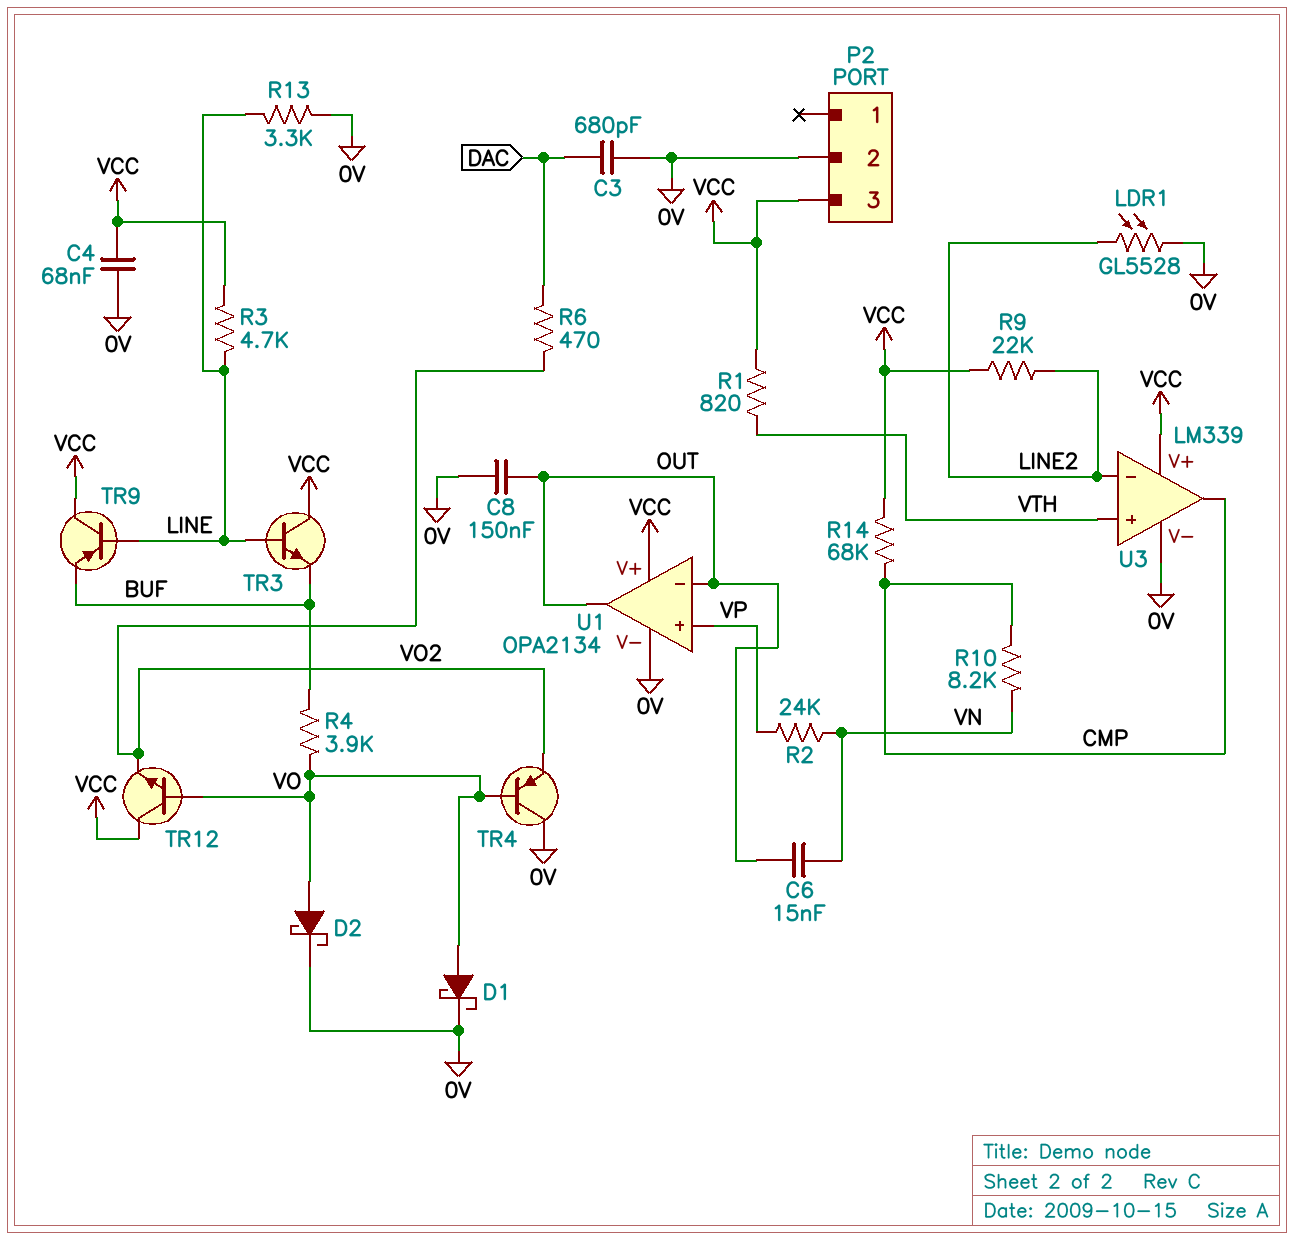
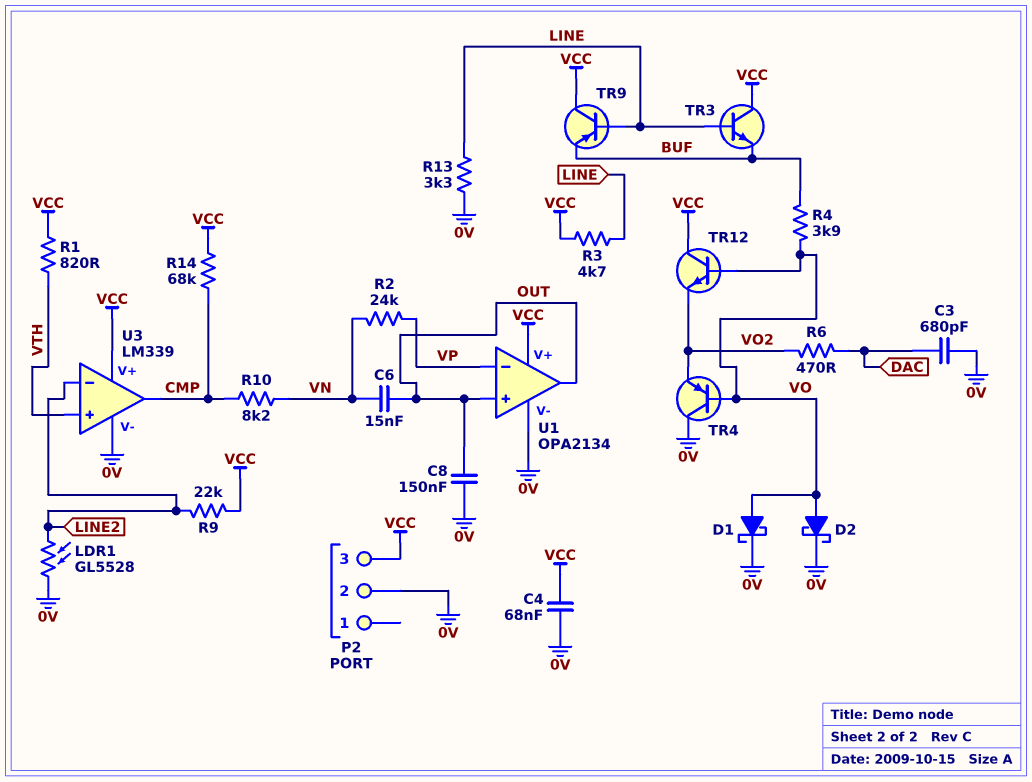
U1 pin in+: VP -> OUT
U1 pin in-: OUT -> VP

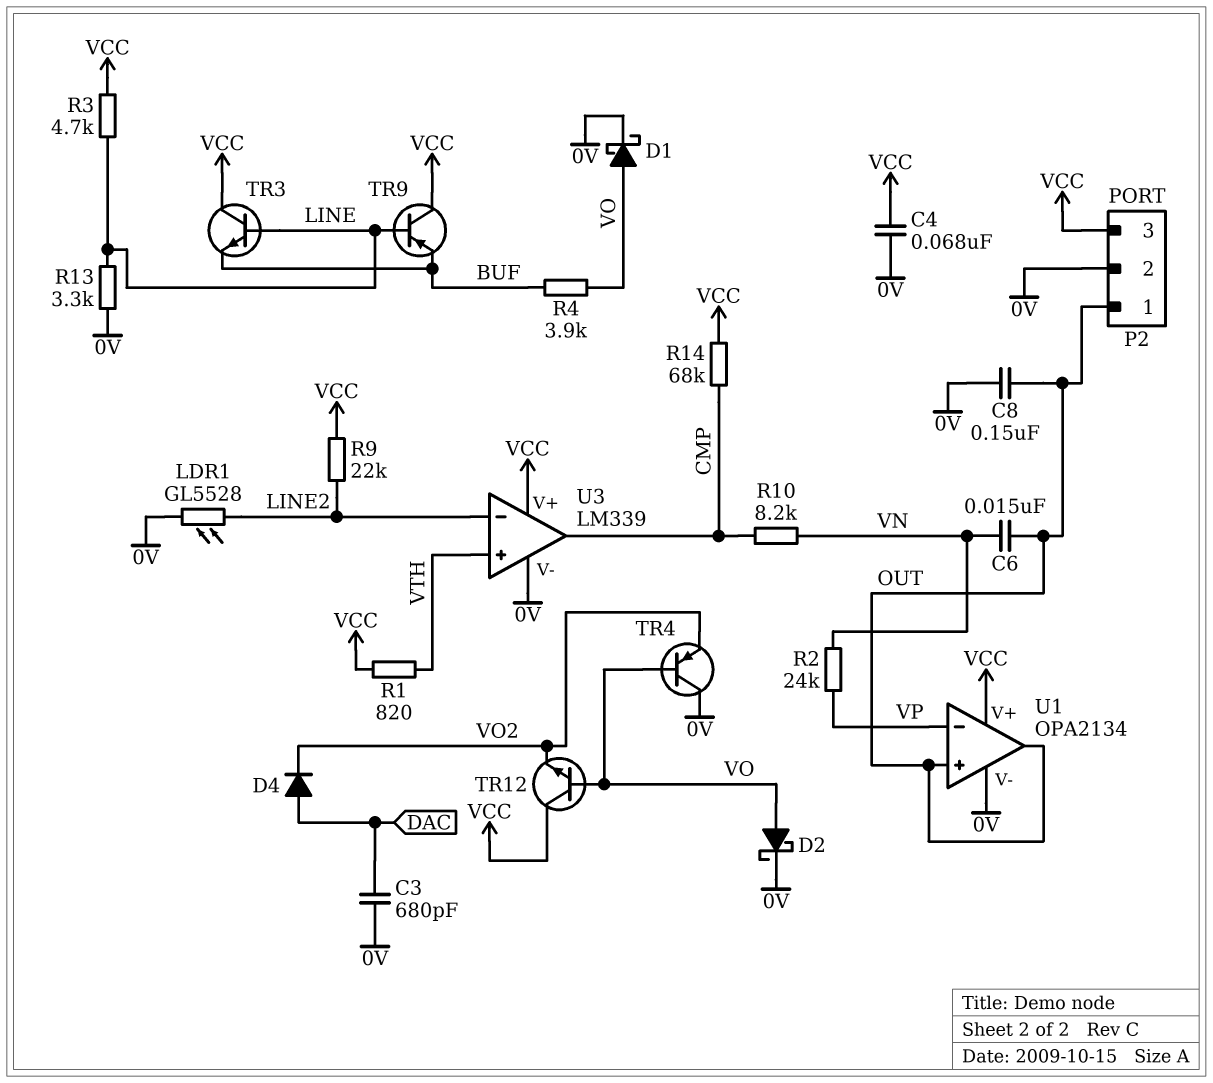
D4: none -> diode (A DAC, K VO2)
P2 pin 1: none -> OUT
R6: 470 (DAC, VO2) -> none

